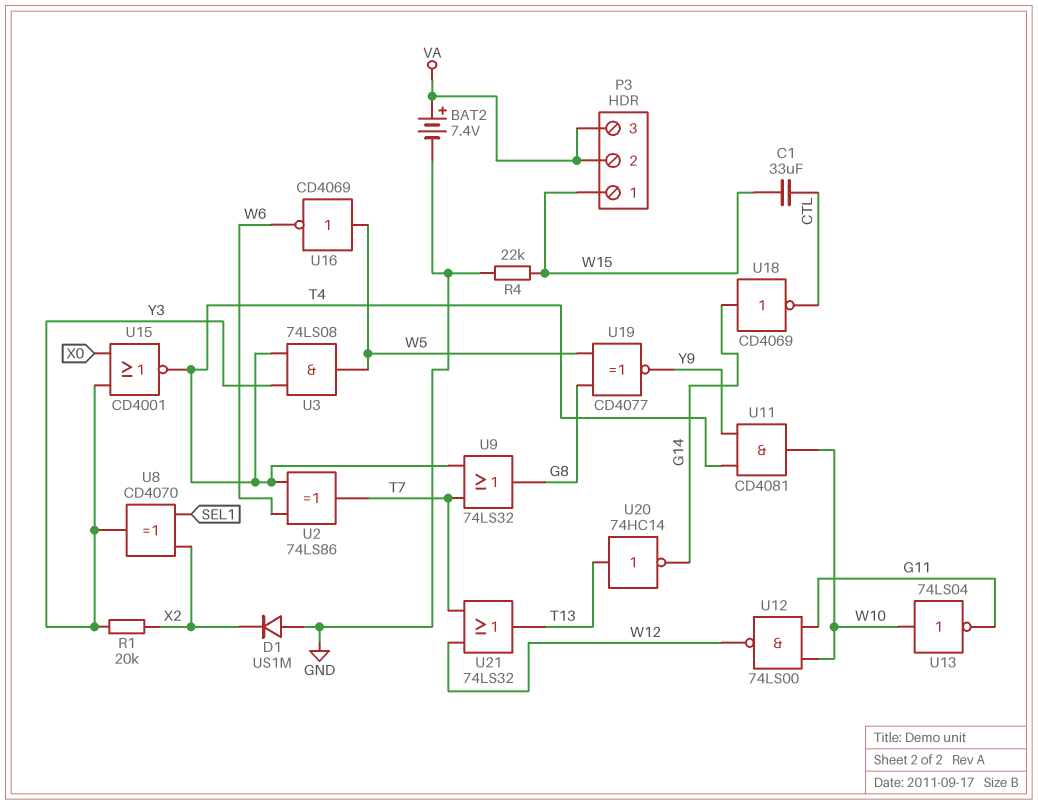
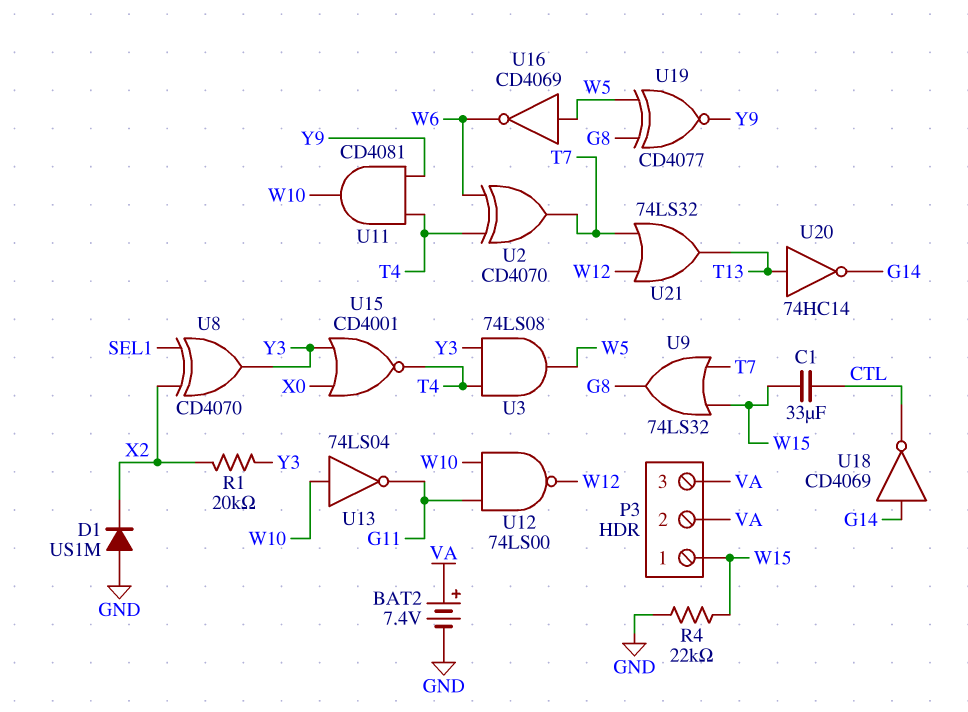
U2: XOR 74LS86 (in T4, in W6, out T7) -> XOR CD4070 (in T4, in W6, out T7)
U9: OR 74LS32 (in T4, in T7, out G8) -> OR 74LS32 (in T7, in W15, out G8)

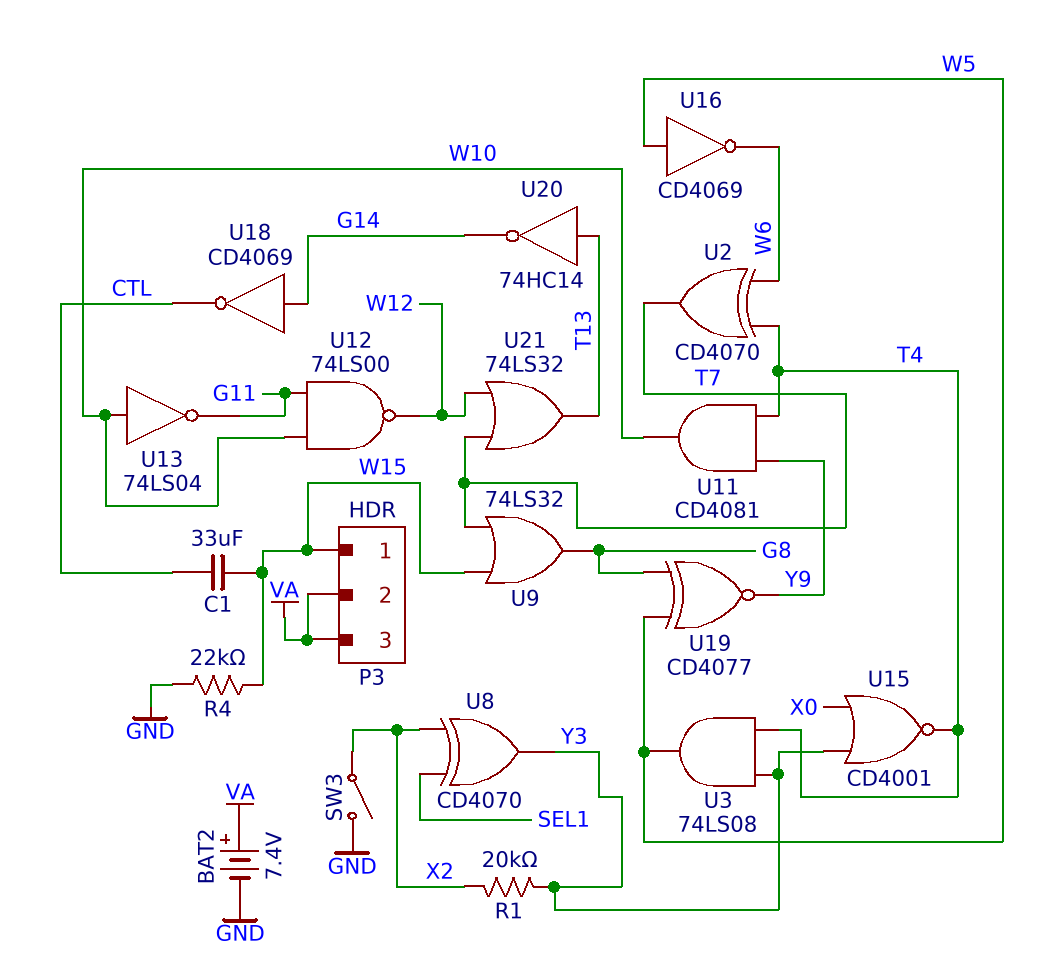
D1: diode US1M (A GND, K X2) -> none
SW3: none -> switch (GND, X2)

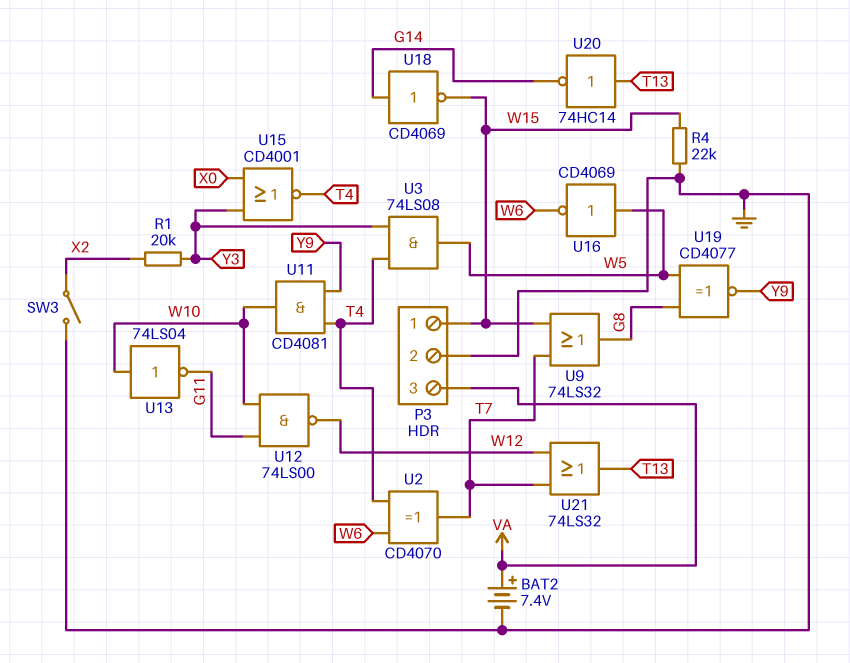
C1: 33uF (CTL, W15) -> none
P3 pin 2: VA -> GND
U8: XOR CD4070 (in SEL1, in X2, out Y3) -> none
U18: NOT CD4069 (in G14, out CTL) -> NOT CD4069 (in G14, out W15)

